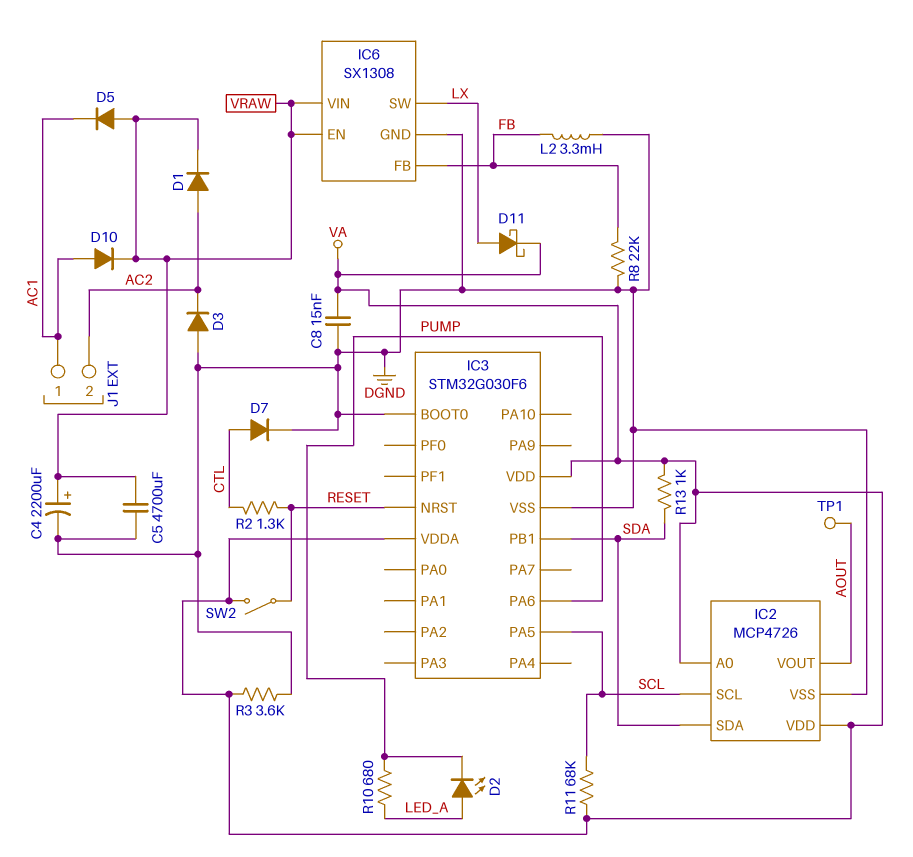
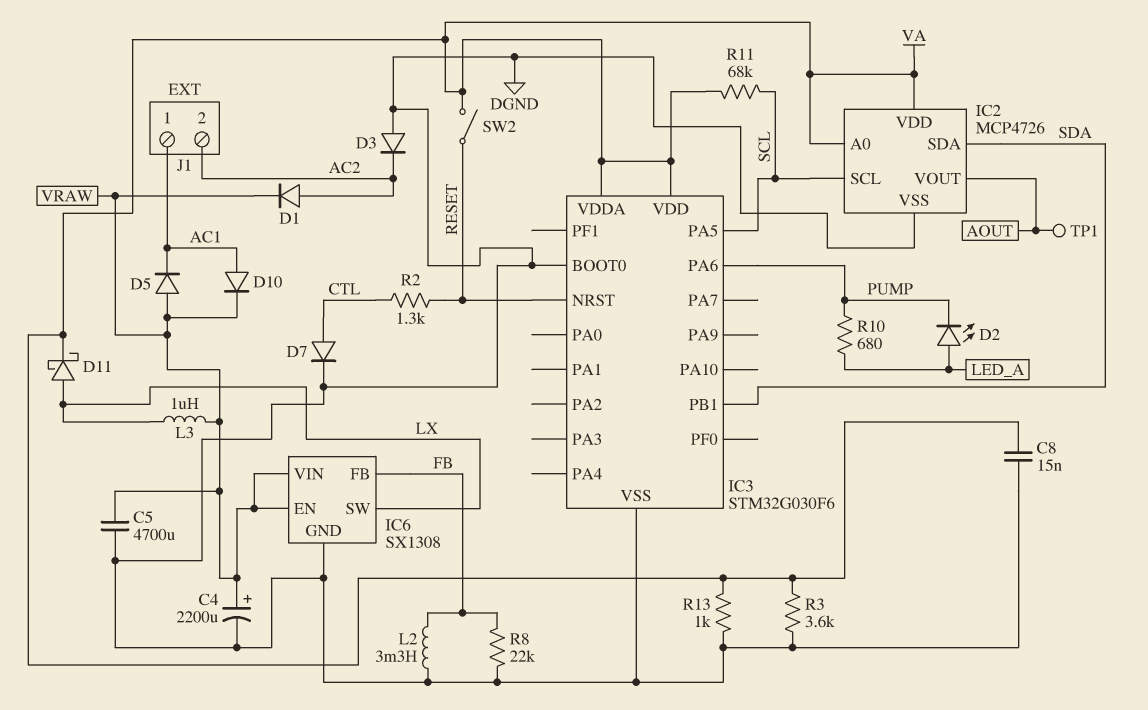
L3: none -> 1uH (LX, VRAW)
R13: 1k (SDA, VA) -> 1k (DGND, VA)

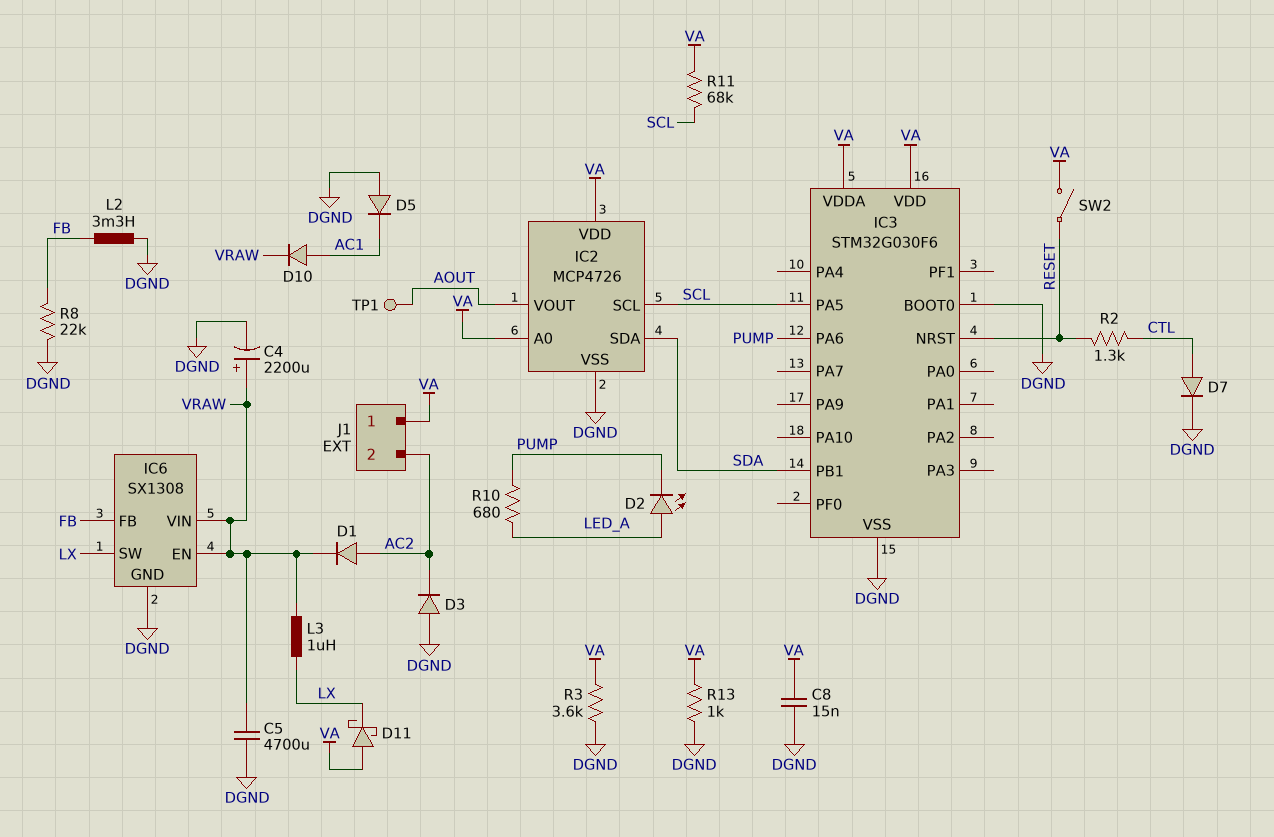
D5: diode (A VRAW, K AC1) -> diode (A DGND, K AC1)
D11: schottky (A LX, K VA) -> schottky (A VA, K LX)
J1 pin 1: AC1 -> VA

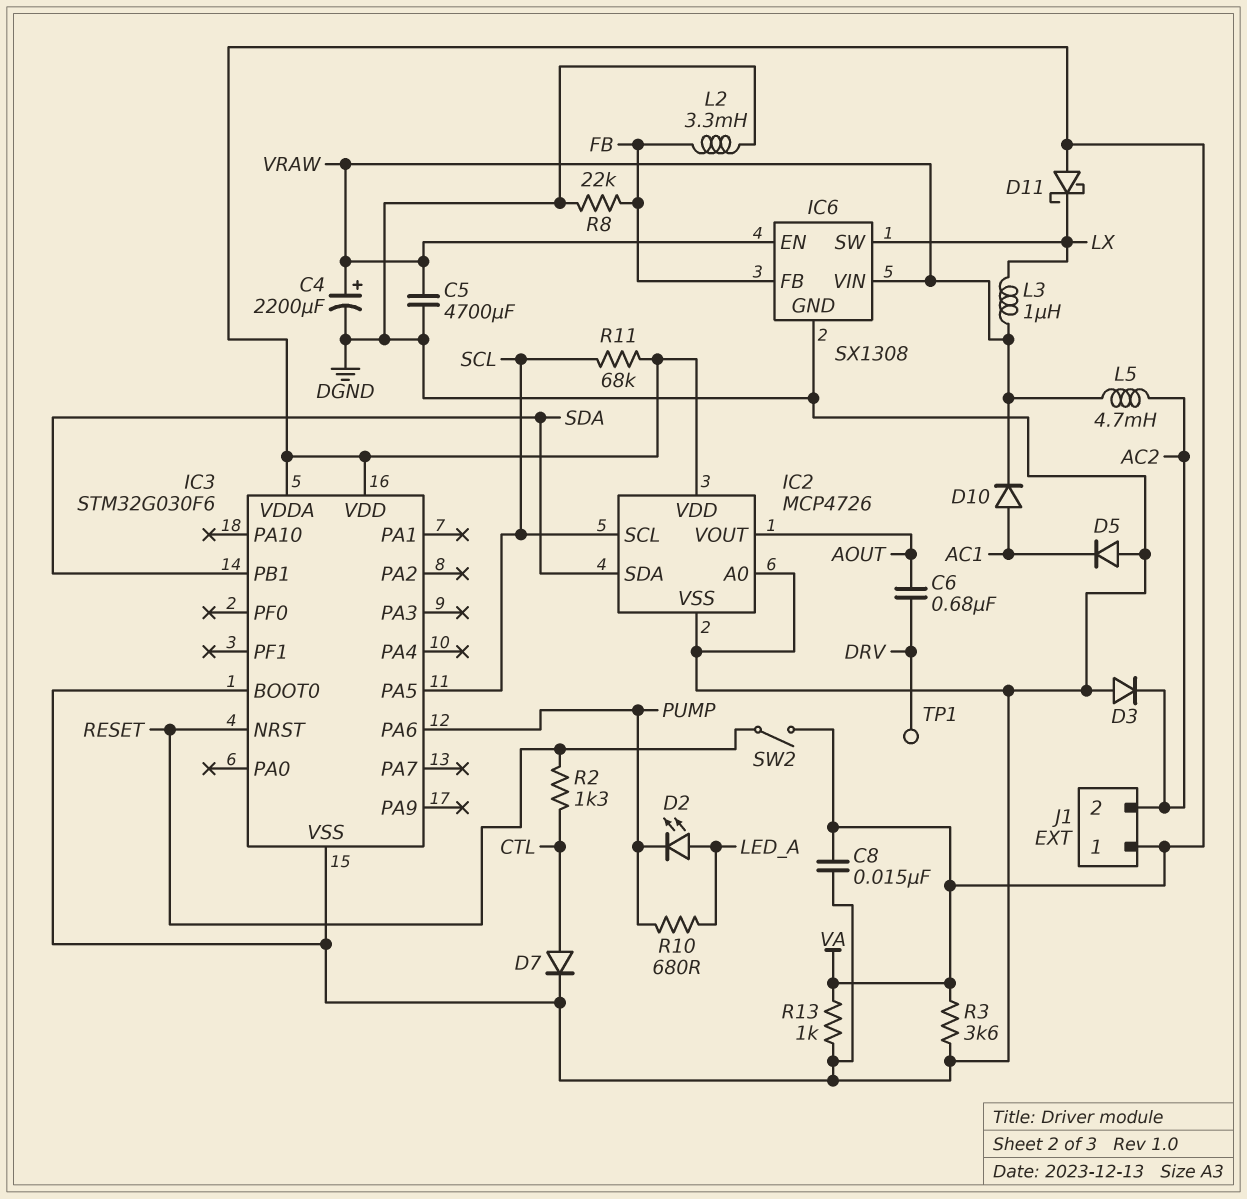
C6: none -> 680nF (AOUT, DRV)
D1: diode (A AC2, K VRAW) -> none
IC2 pin A0: VA -> DGND
L5: none -> 4.7mH (AC2, VRAW)
TP1: test point (AOUT) -> test point (DRV)

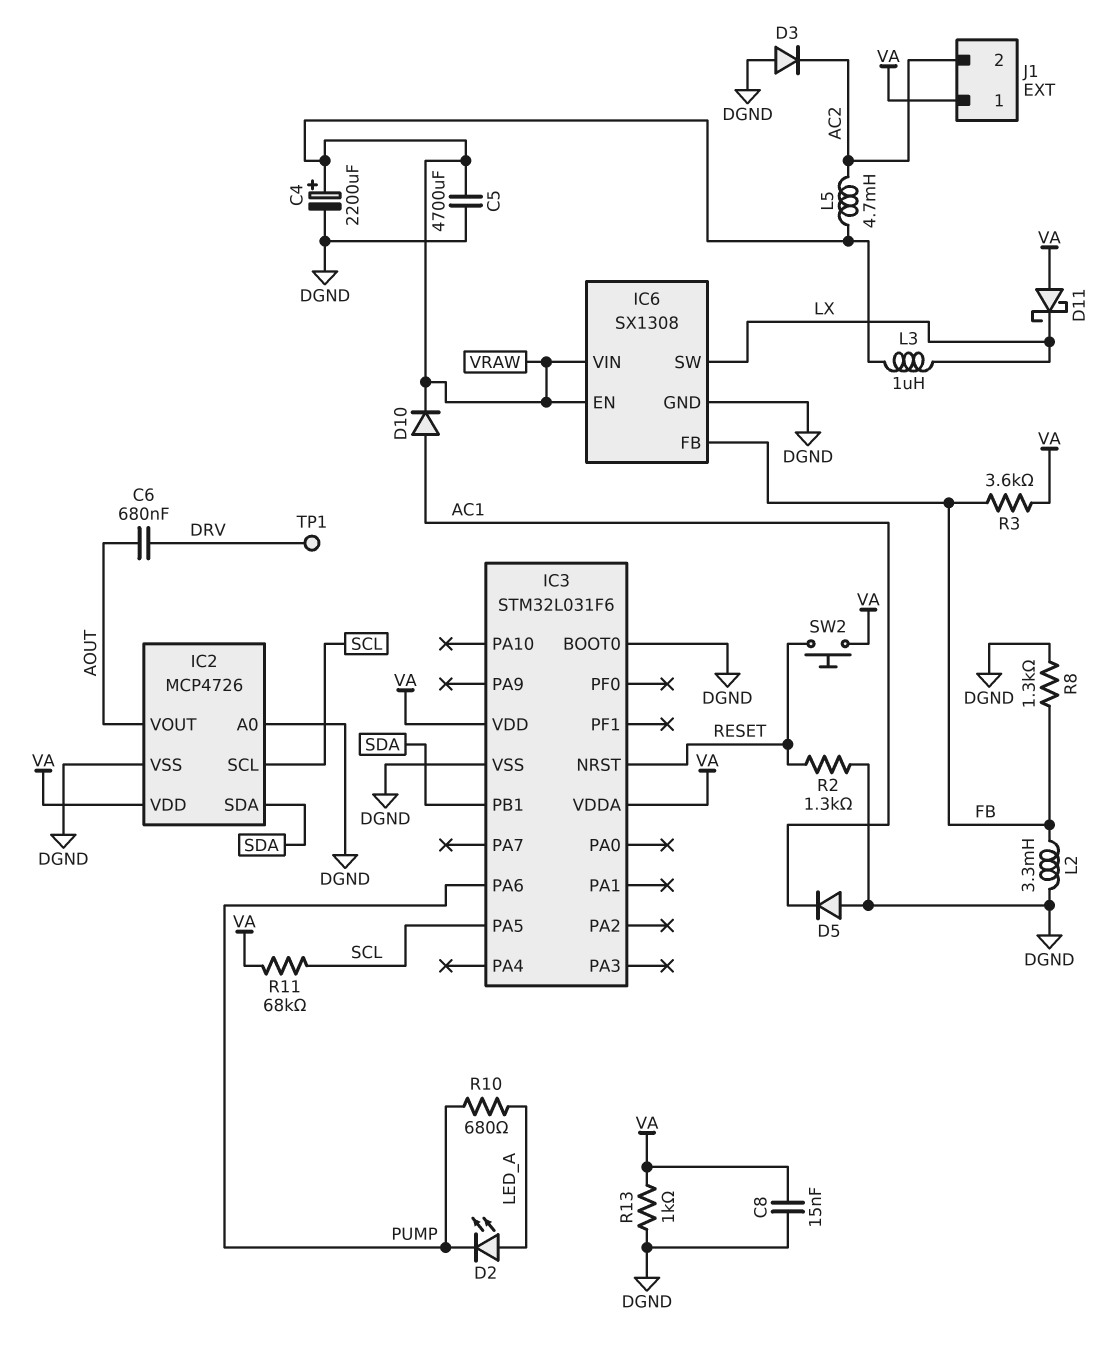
D7: diode (A CTL, K DGND) -> none
IC3: STM32G030F6 -> STM32L031F6
R2: 1.3k (CTL, RESET) -> 1.3k (DGND, RESET)
R3: 3.6k (DGND, VA) -> 3.6k (FB, VA)
R8: 22k (DGND, FB) -> 1.3k (DGND, FB)
SW2: switch (RESET, VA) -> button (RESET, VA)

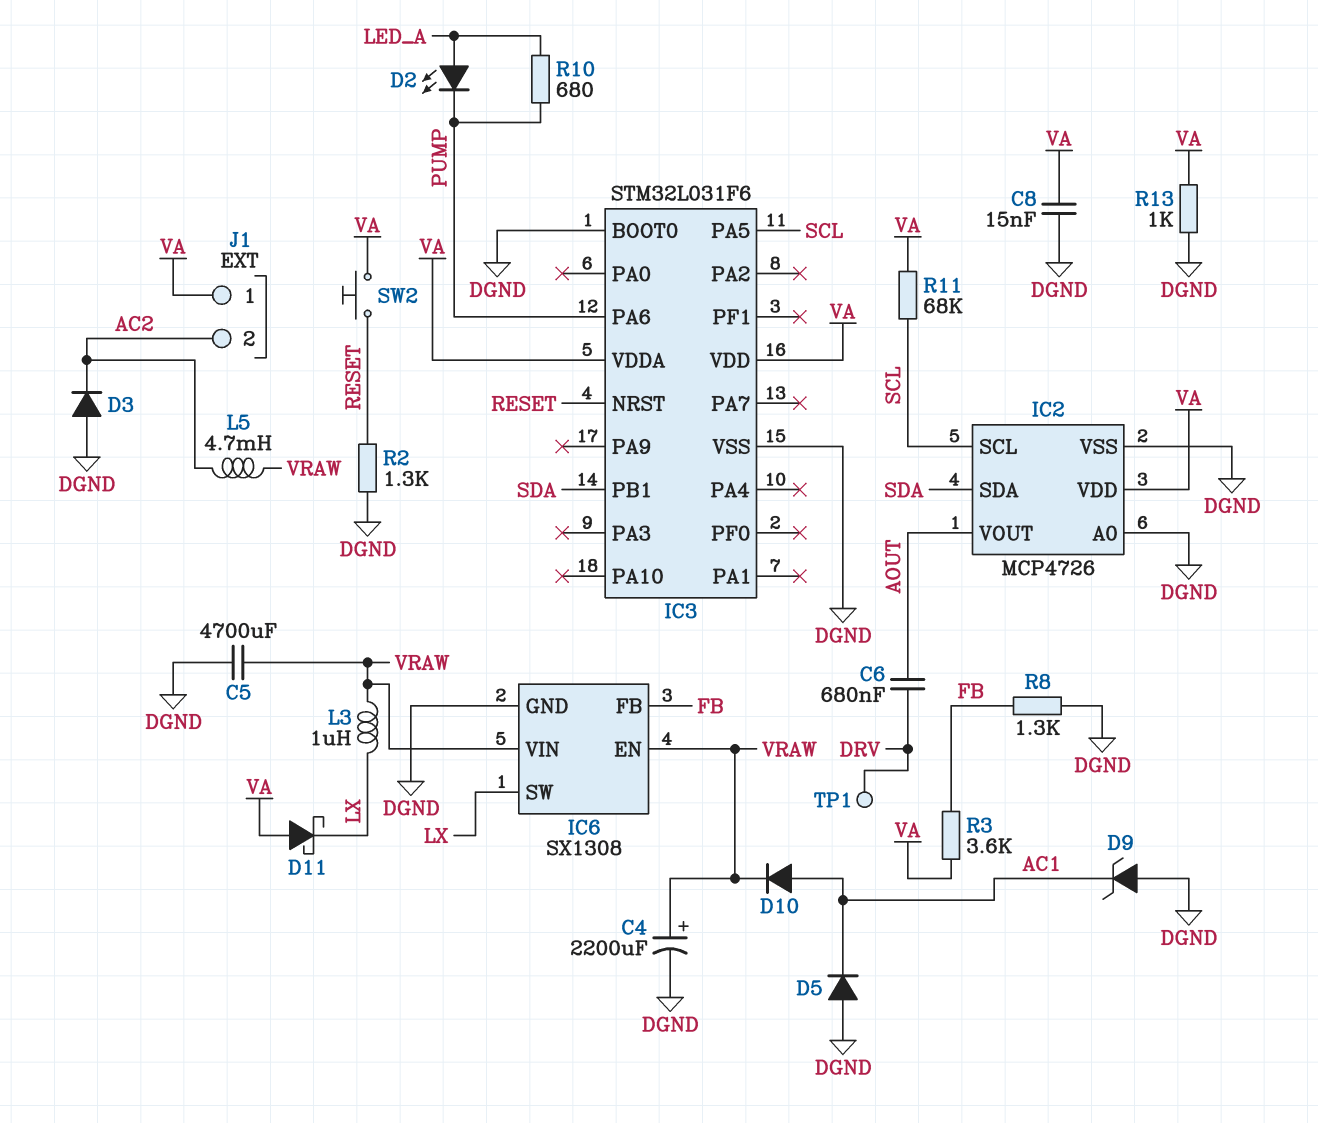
D9: none -> zener (A DGND, K AC1)
L2: 3.3mH (DGND, FB) -> none

